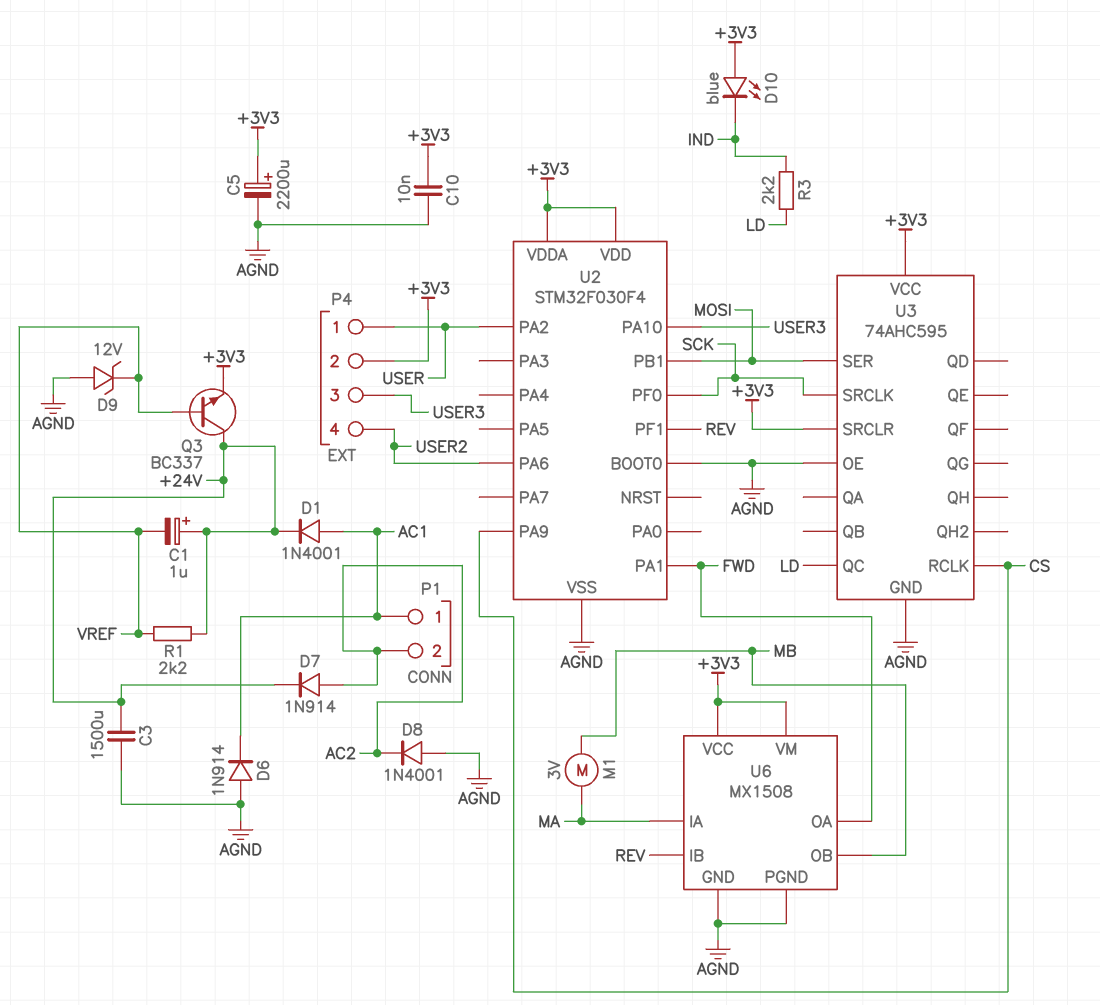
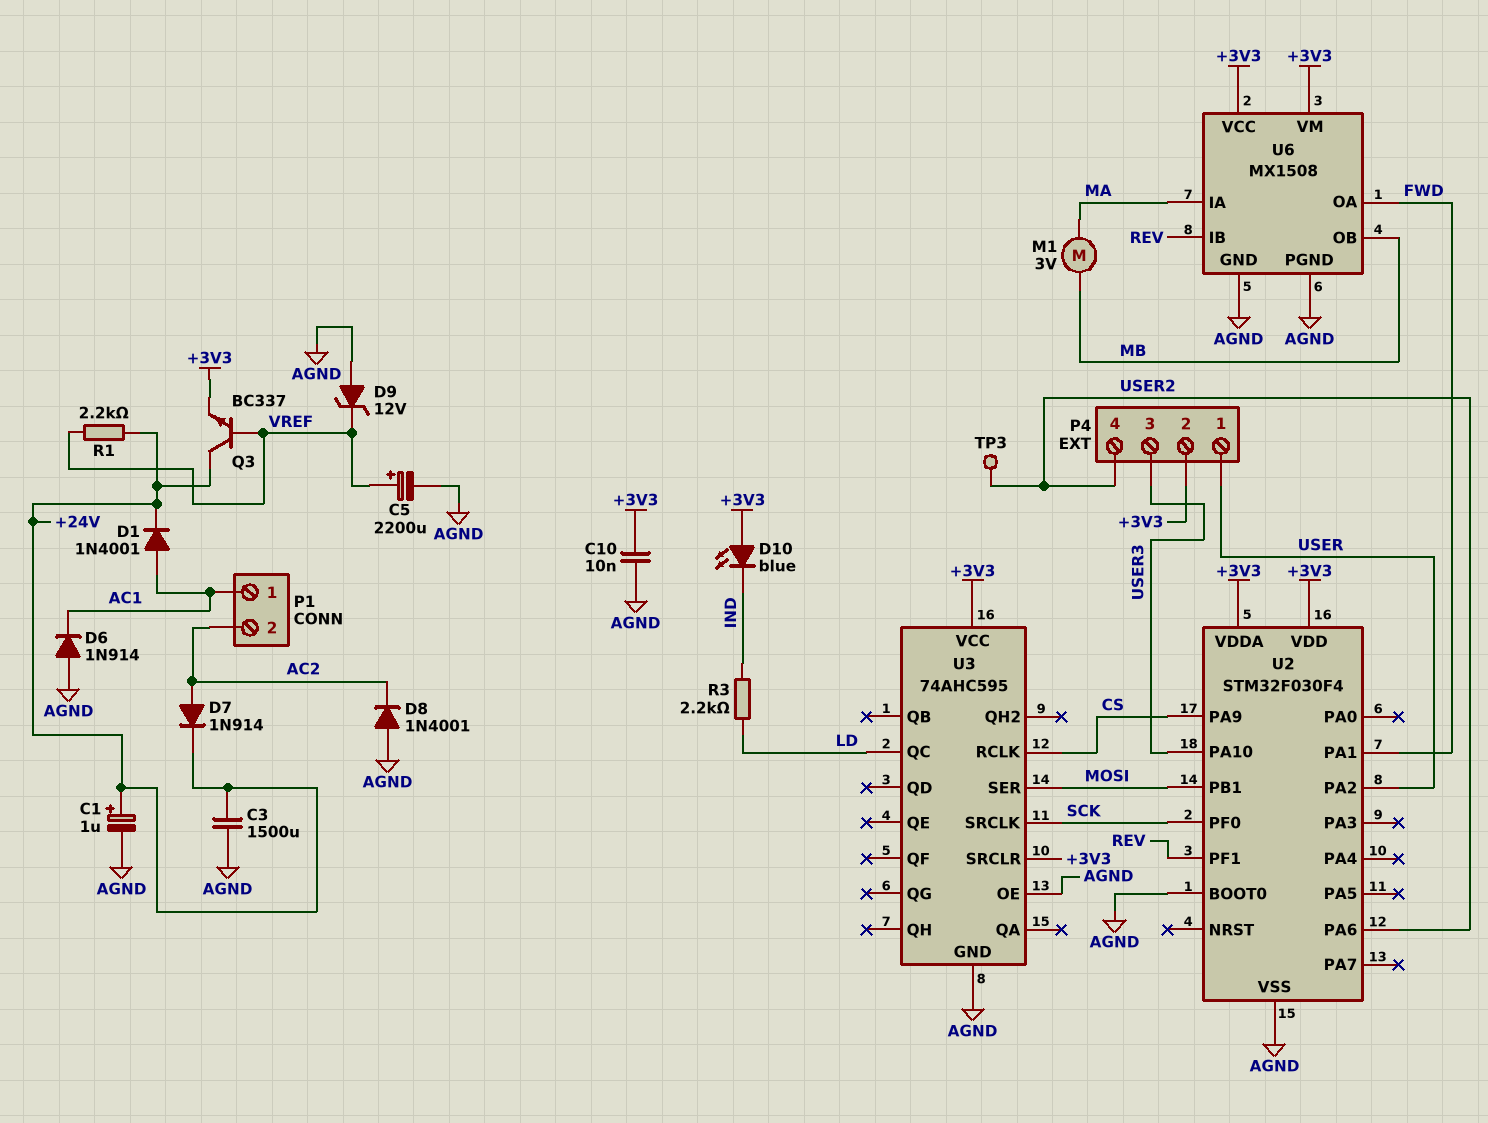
C1: 1uF (plus +24V, minus VREF) -> 1uF (plus +24V, minus AGND)
C5: 2200uF (plus +3V3, minus AGND) -> 2200uF (plus VREF, minus AGND)
TP3: none -> test point (USER2)

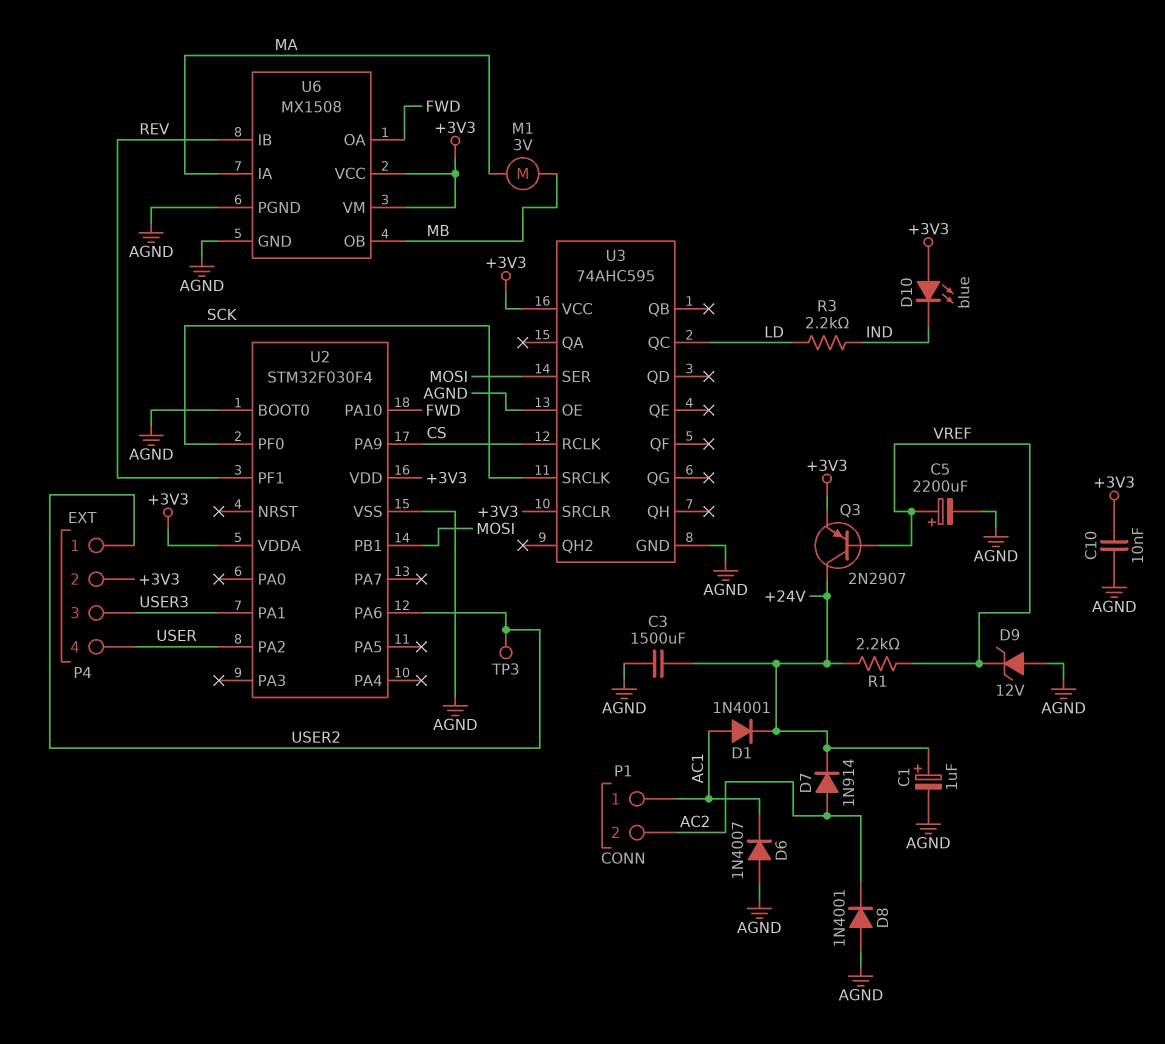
D6: diode 1N914 (A AGND, K AC1) -> diode 1N4007 (A AGND, K AC1)
P4 pin 1: USER -> USER2
P4 pin 4: USER2 -> USER
Q3: NPN BC337 (B VREF, C +24V, E +3V3) -> PNP 2N2907 (B VREF, C +24V, E +3V3)
U2 pin PA1: FWD -> USER3
U2 pin PA10: USER3 -> FWD

